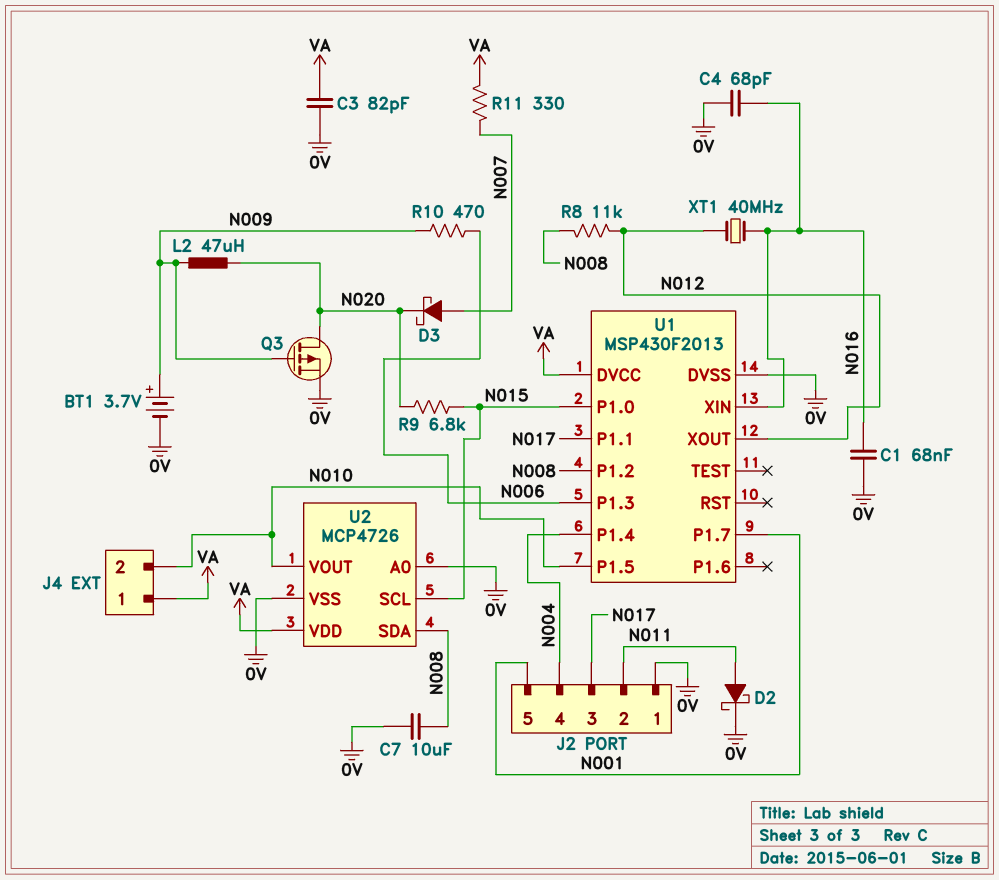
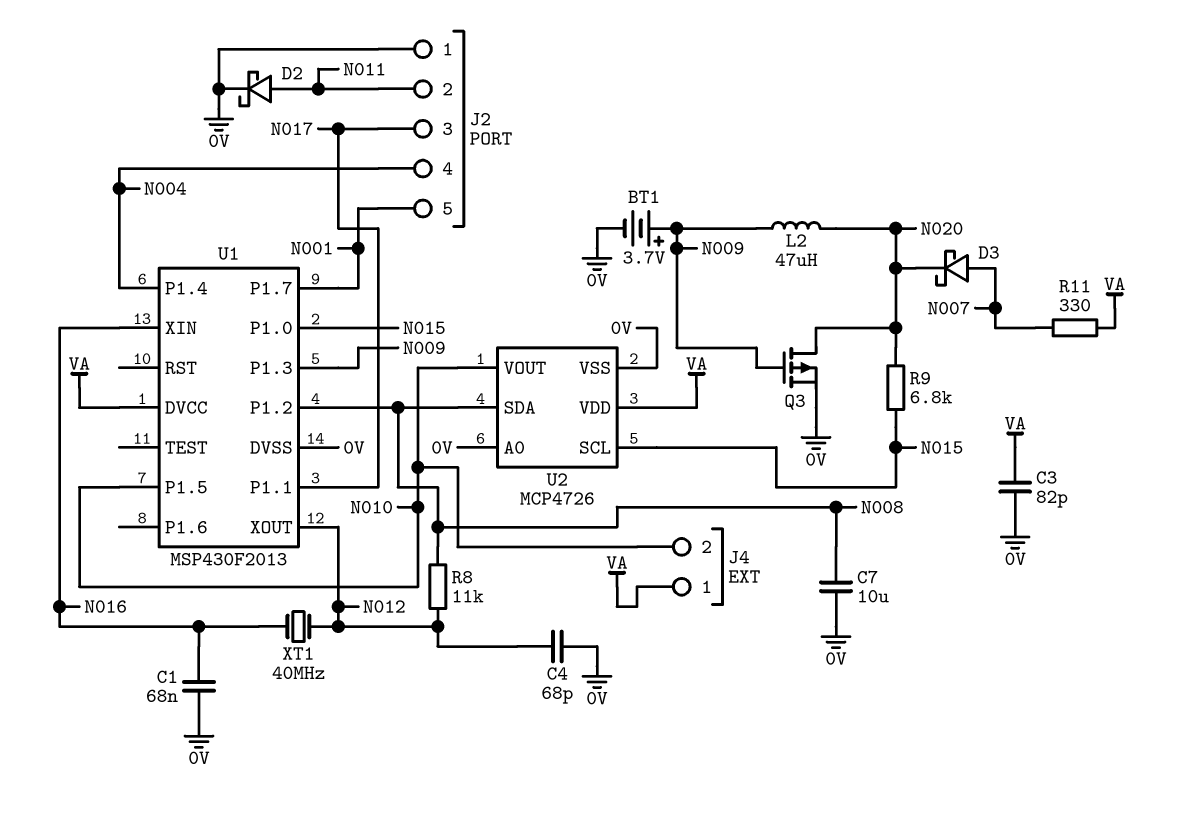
C4: 68pF (0V, N016) -> 68pF (0V, N012)
R10: 470 (N006, N009) -> none
U1 pin P1.3: N006 -> N009

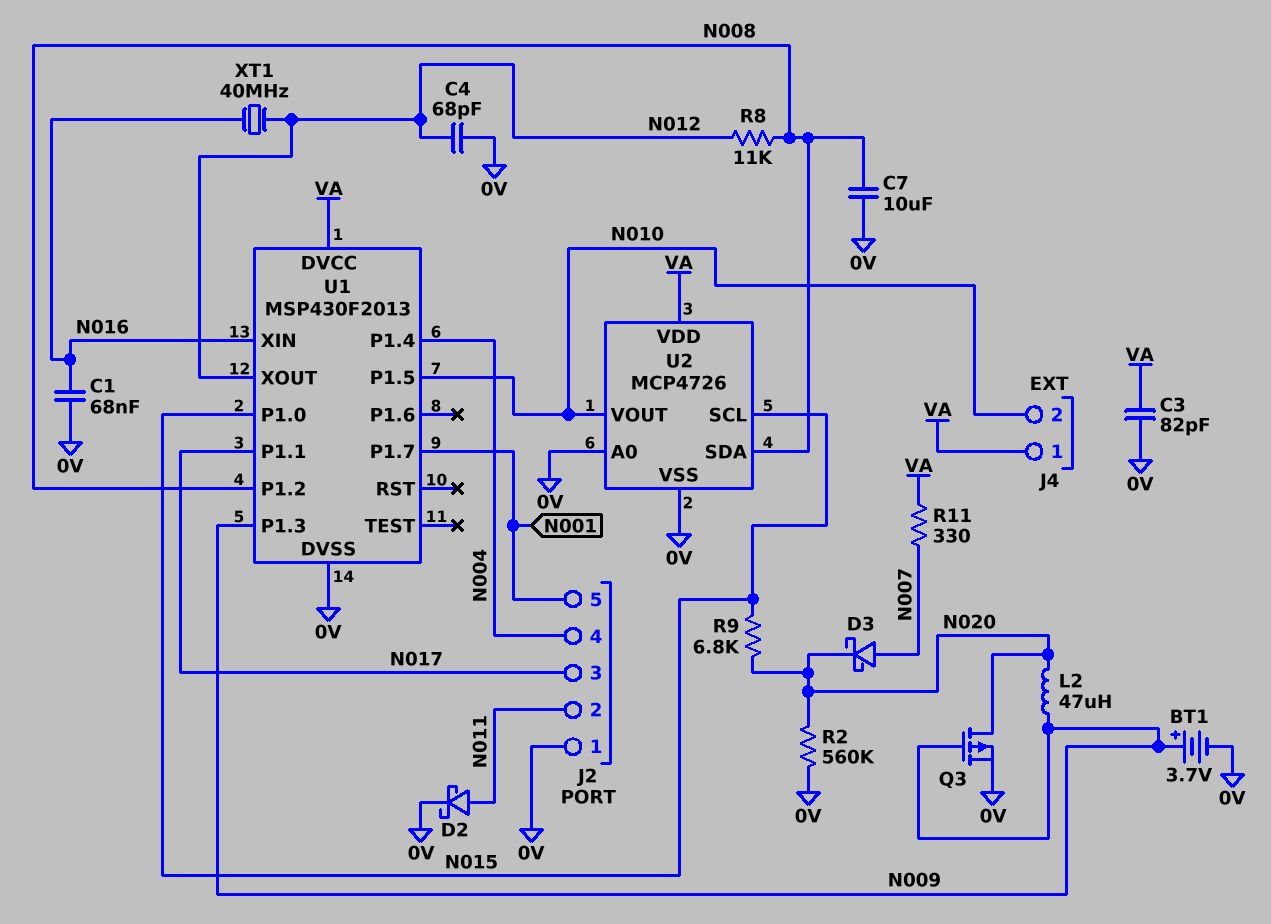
R2: none -> 560k (0V, N020)

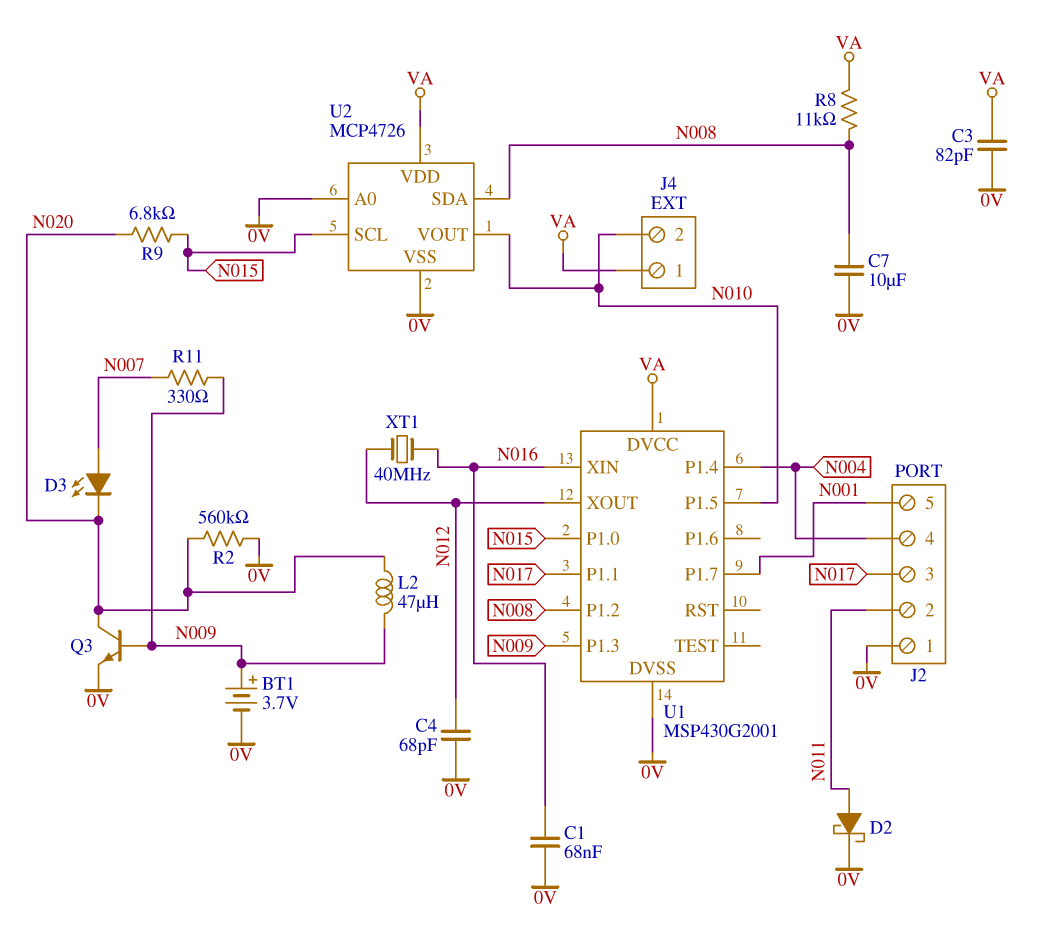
D3: schottky (A N007, K N020) -> LED (A N007, K N020)
Q3: PMOS (G N009, D N020, S 0V) -> NPN (B N009, C N020, E 0V)
R8: 11k (N008, N012) -> 11k (N008, VA)
R11: 330 (N007, VA) -> 330 (N007, N009)
U1: MSP430F2013 -> MSP430G2001

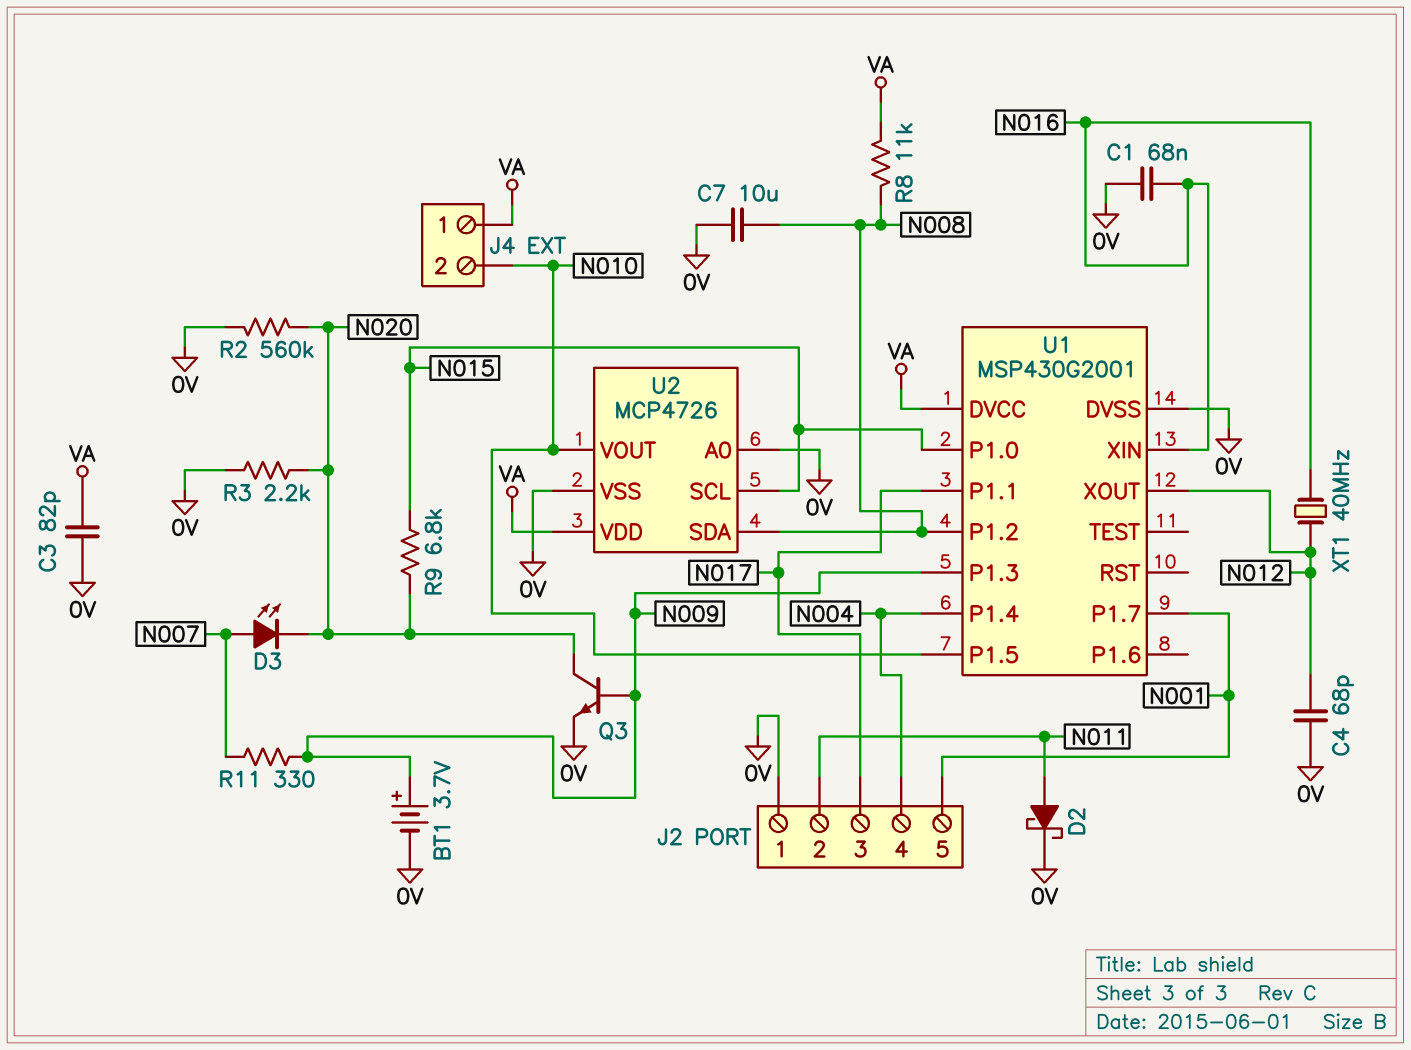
L2: 47uH (N009, N020) -> none
R3: none -> 2.2k (0V, N020)

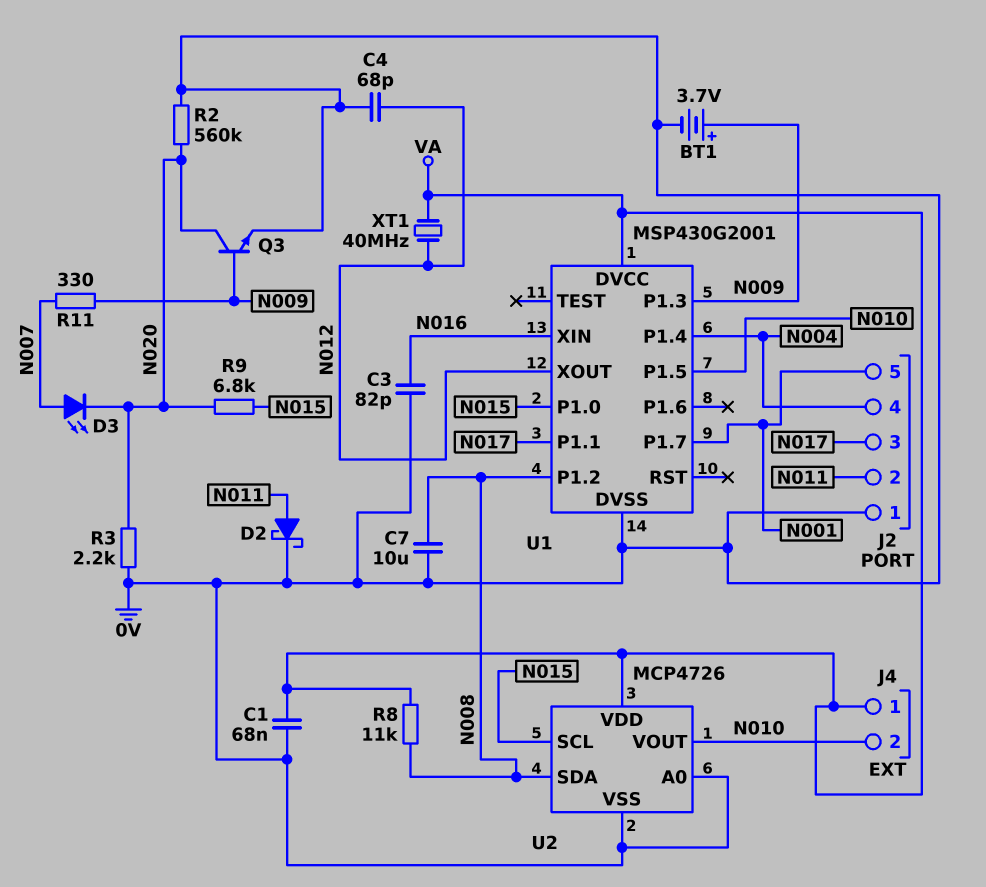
C1: 68nF (0V, N016) -> 68nF (0V, VA)
C3: 82pF (0V, VA) -> 82pF (0V, N016)
XT1: 40MHz (N012, N016) -> 40MHz (N012, VA)

